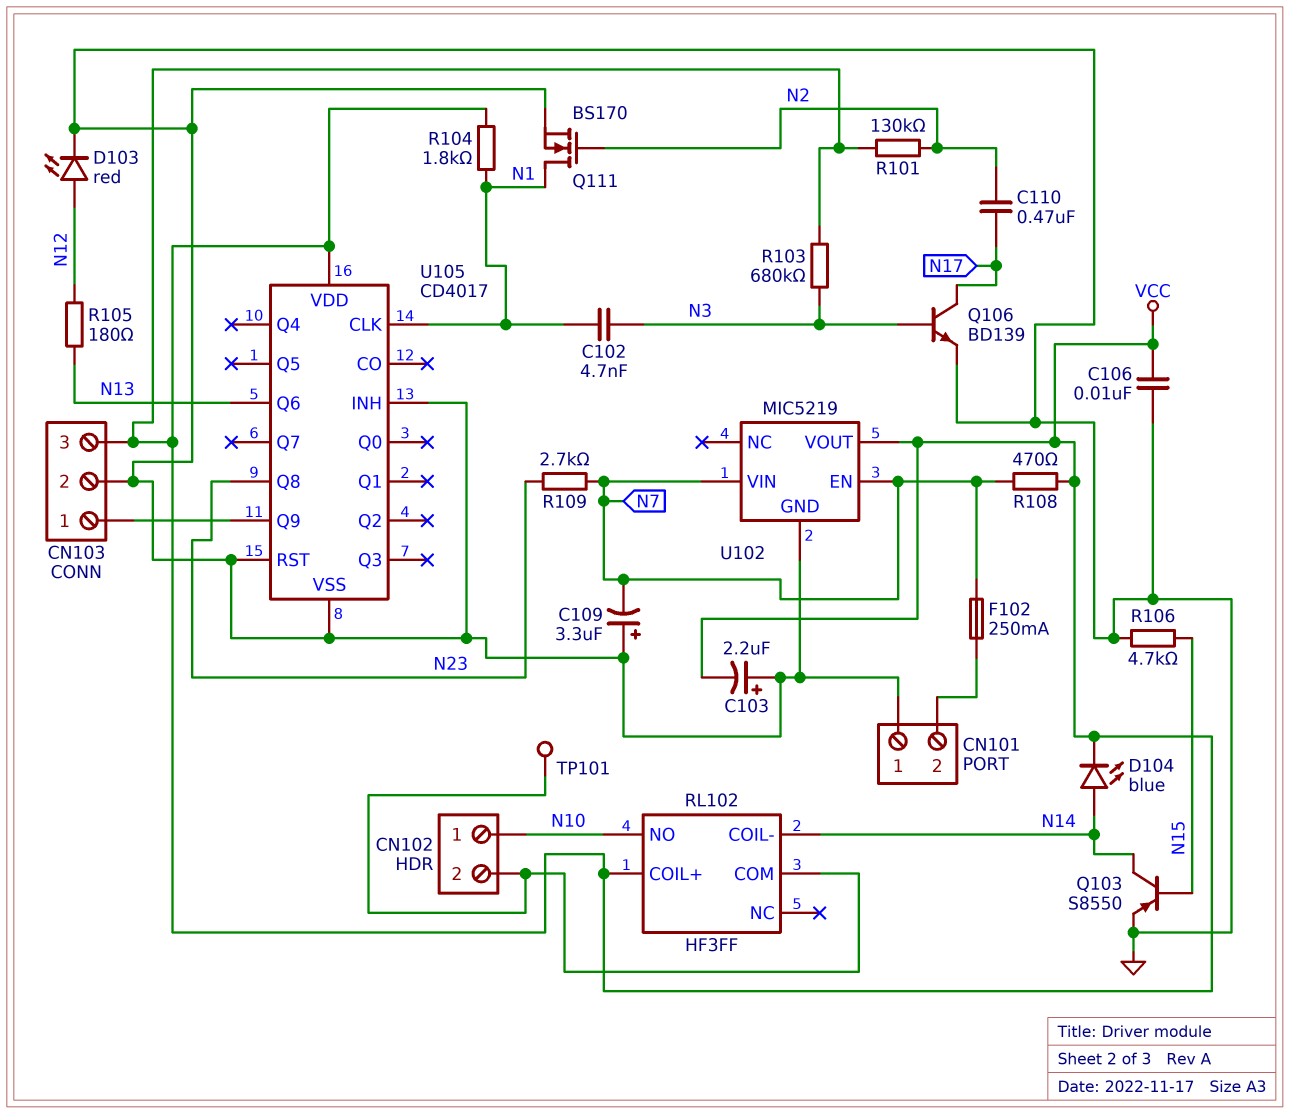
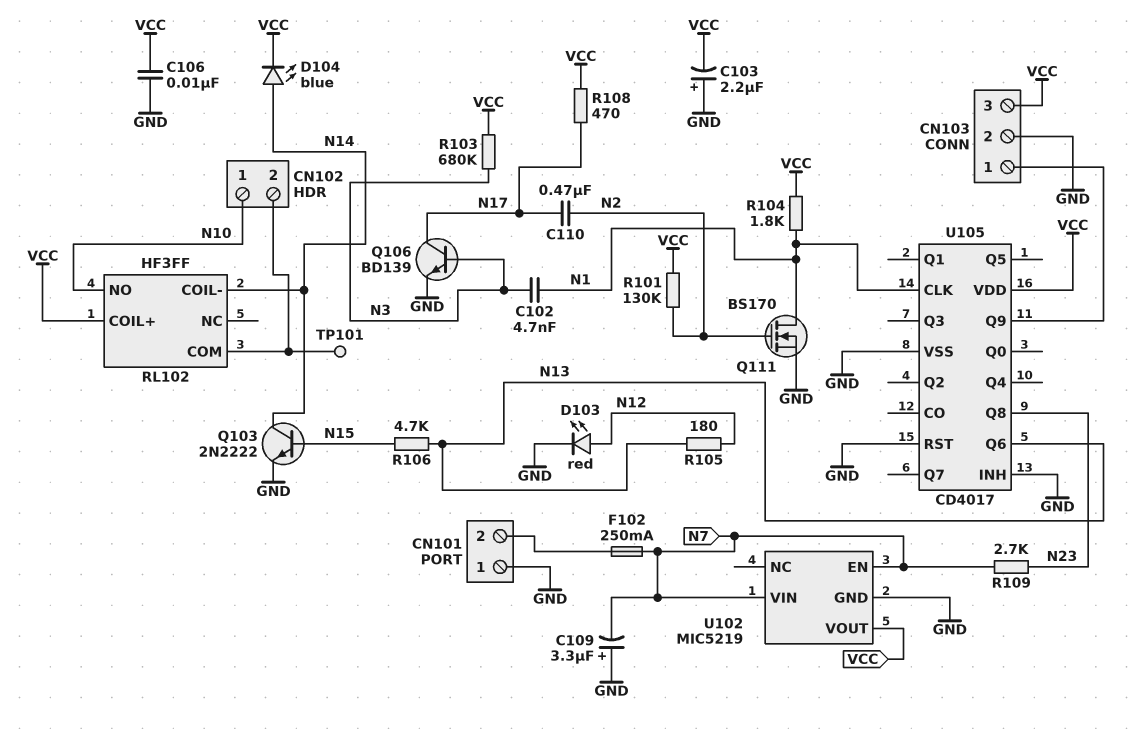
Q103: PNP S8550 (B N15, C N14, E GND) -> NPN 2N2222 (B N15, C N14, E GND)
R106: 4.7k (GND, N15) -> 4.7k (N13, N15)
R108: 470 (N7, VCC) -> 470 (N17, VCC)

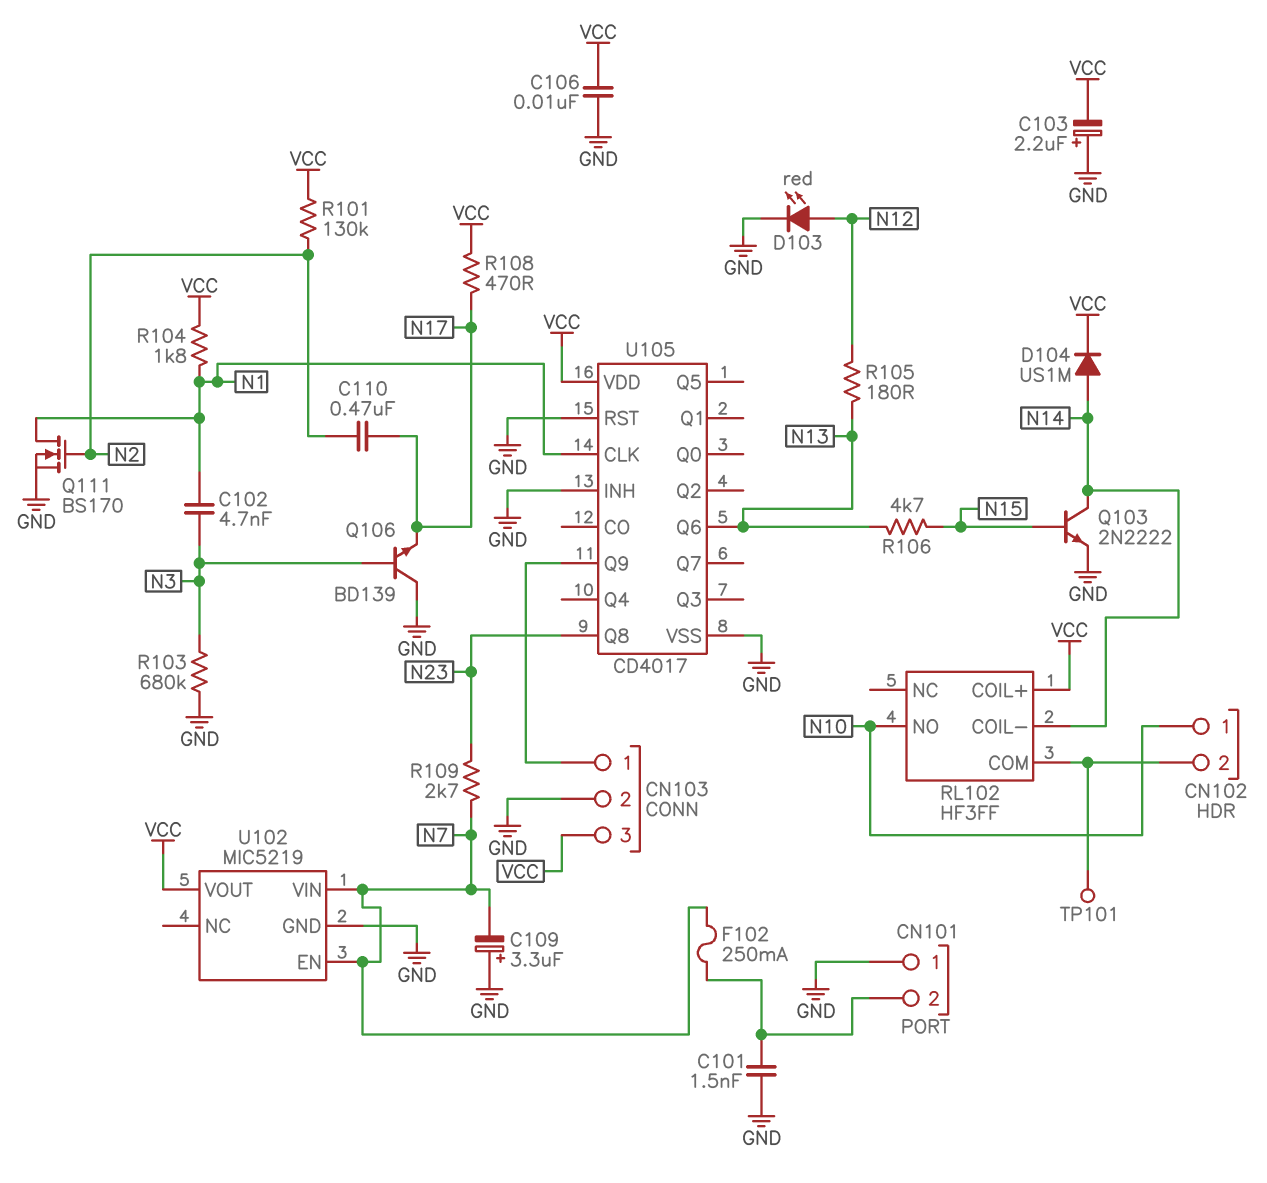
C101: none -> 1.5nF (CN101/2, GND)
D104: LED blue (A N14, K VCC) -> diode US1M (A N14, K VCC)
Q106: NPN BD139 (B N3, C N17, E GND) -> NPN BD139 (B N3, C GND, E N17)
R103: 680k (N3, VCC) -> 680k (GND, N3)

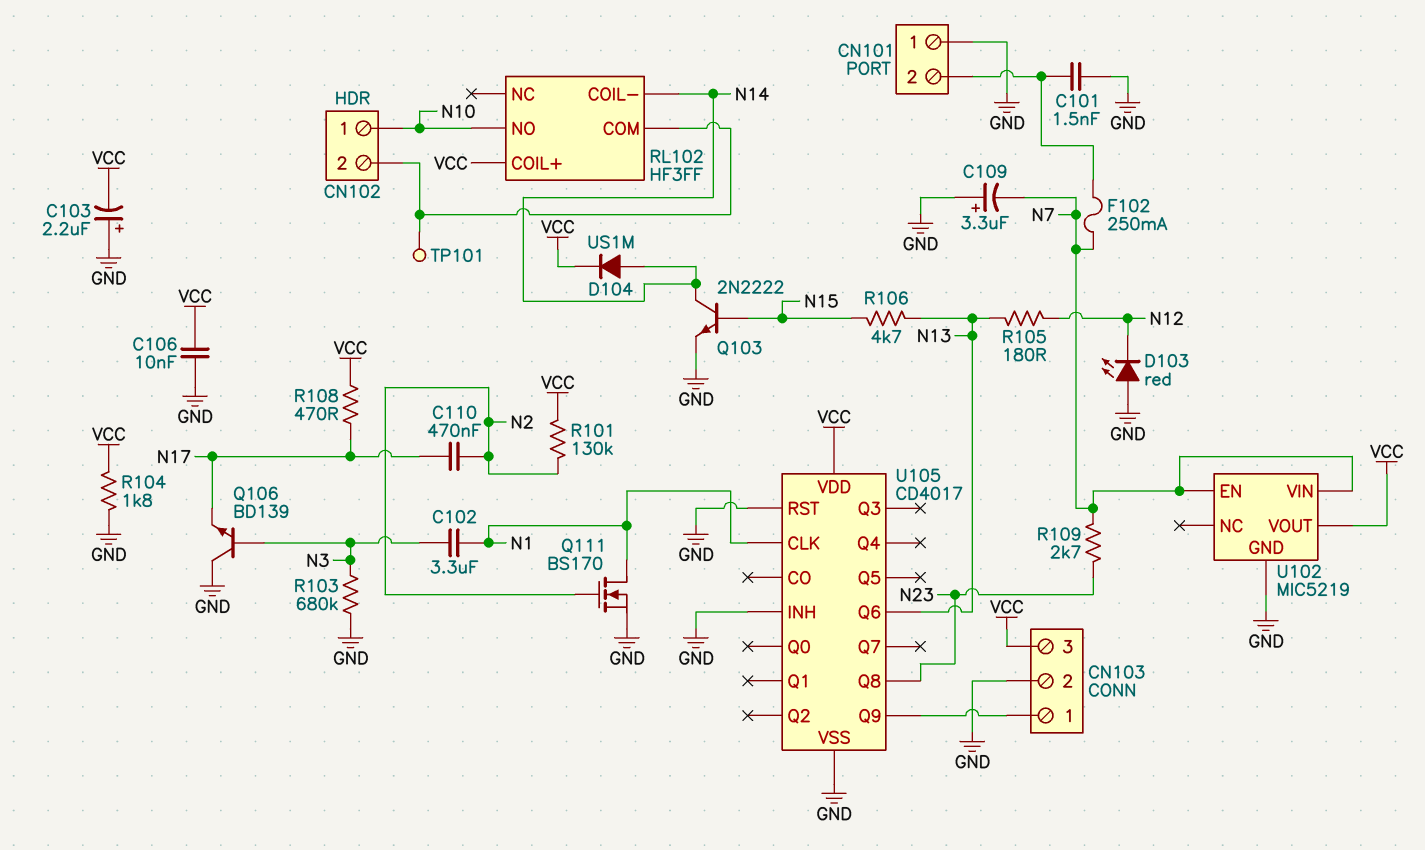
C102: 4.7nF (N1, N3) -> 3.3uF (N1, N3)
D103: LED red (A N12, K GND) -> LED red (A GND, K N12)
R104: 1.8k (N1, VCC) -> 1.8k (GND, VCC)

